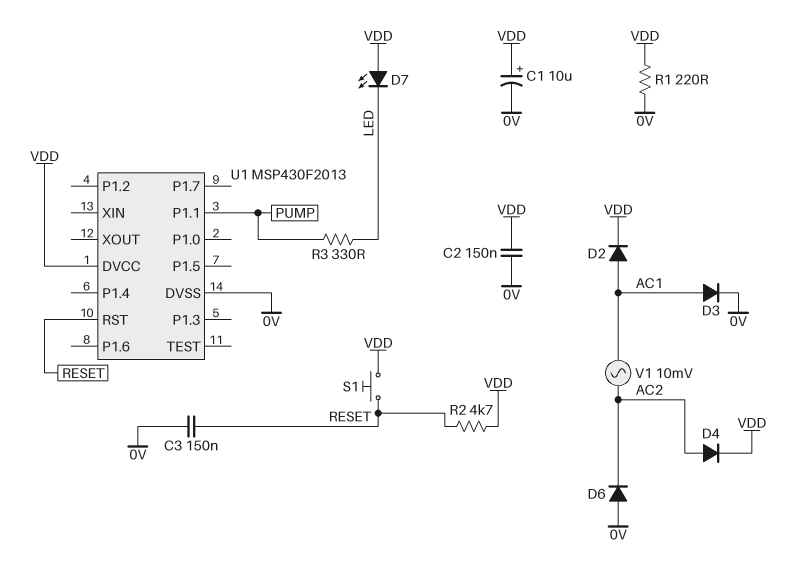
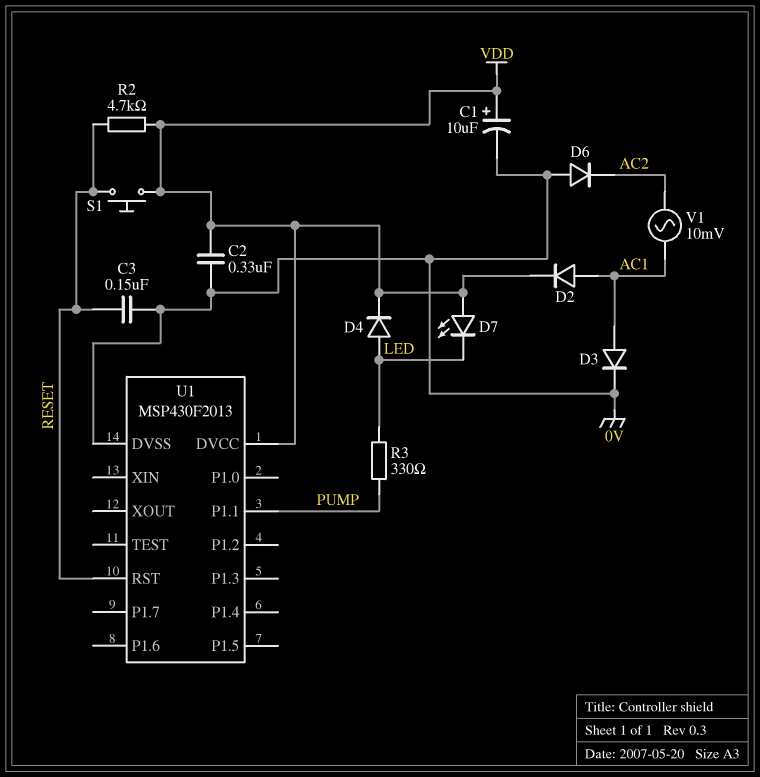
C2: 150nF (0V, VDD) -> 330nF (0V, VDD)
D4: diode (A AC2, K VDD) -> diode (A LED, K VDD)
R1: 220 (0V, VDD) -> none

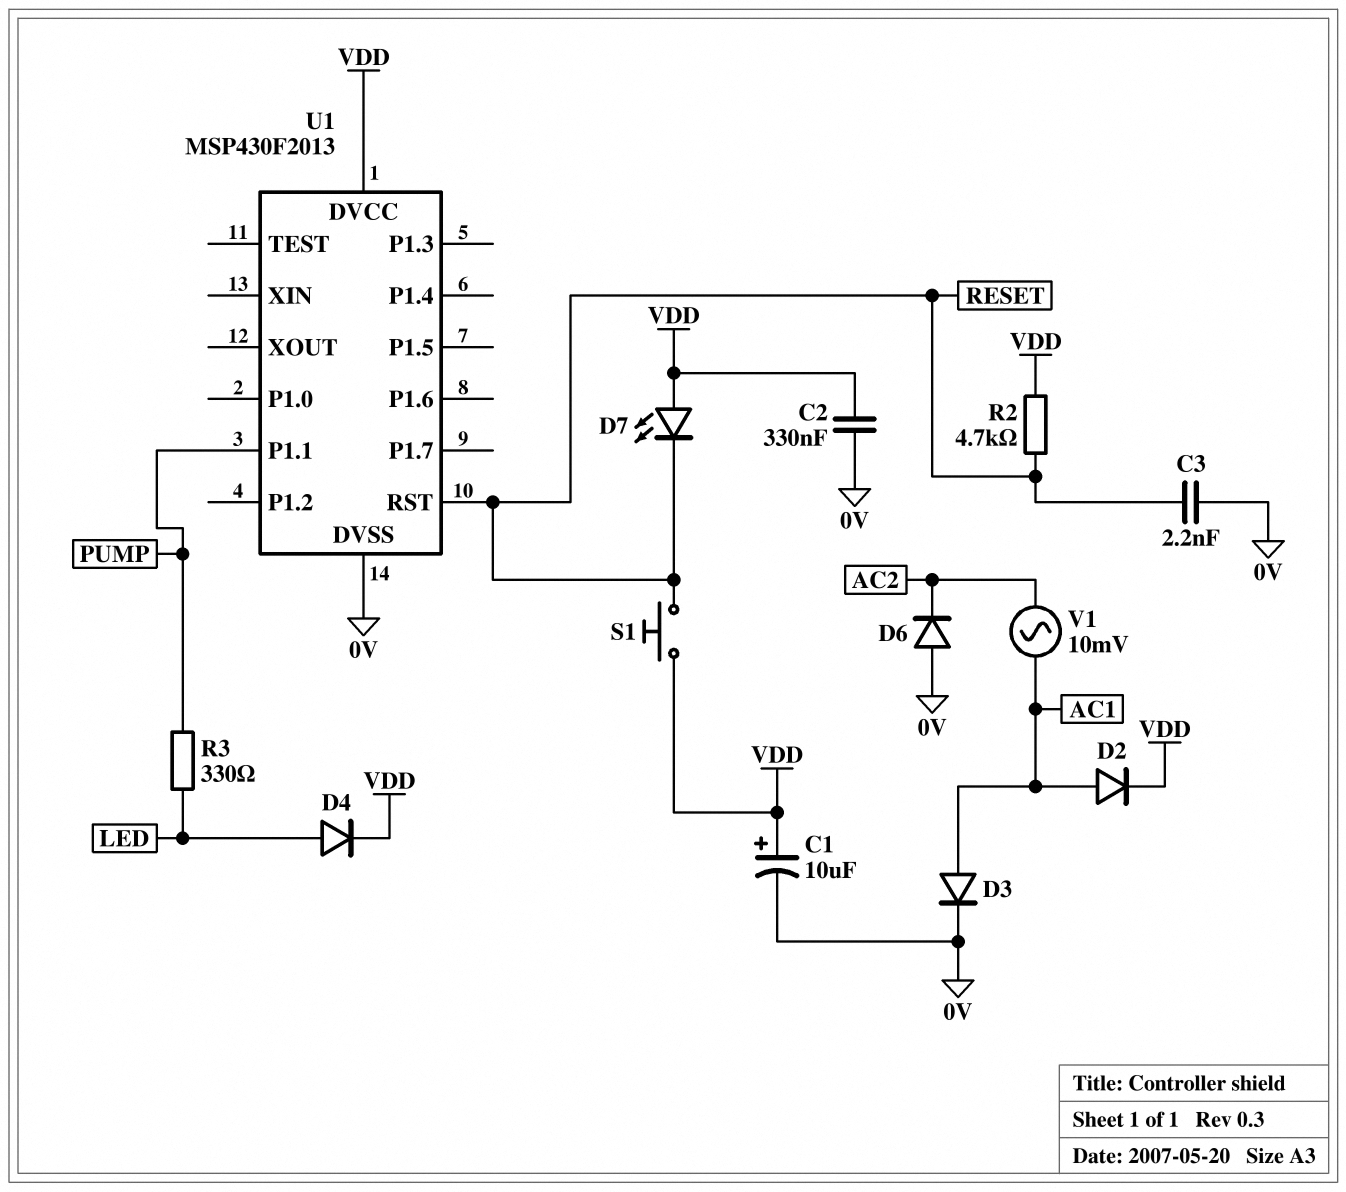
C3: 150nF (0V, RESET) -> 2.2nF (0V, RESET)
D7: LED (A VDD, K LED) -> LED (A VDD, K RESET)

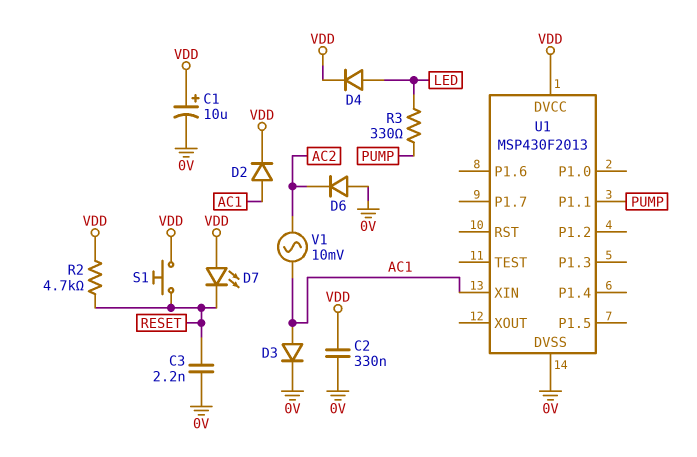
U1 pin RST: RESET -> none
U1 pin XIN: none -> AC1

